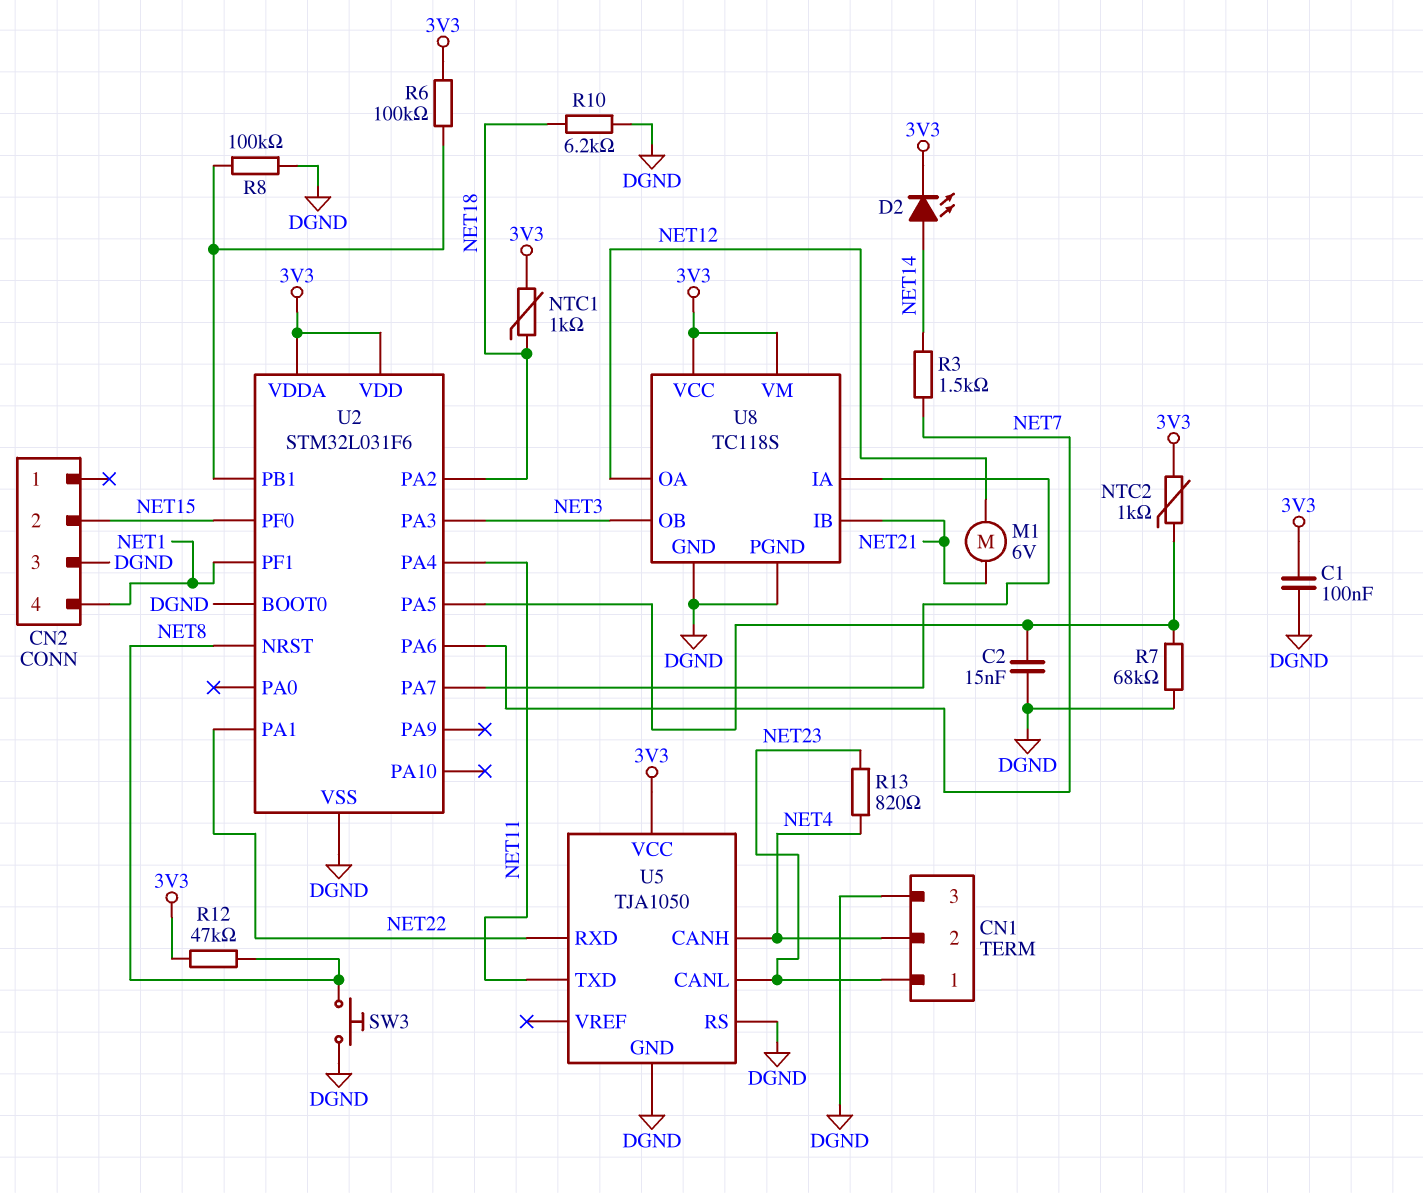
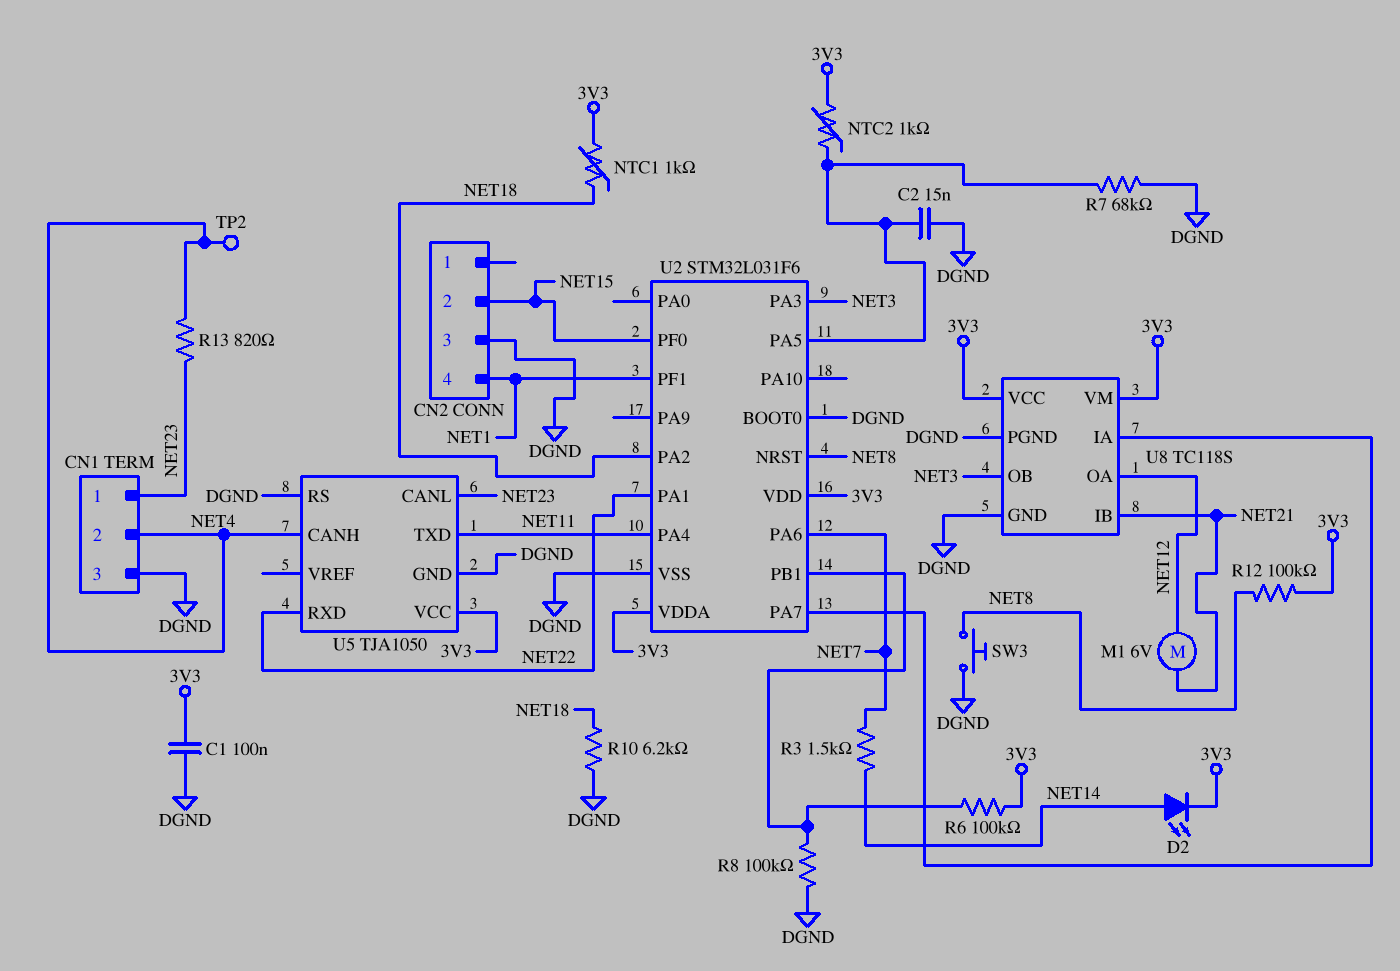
R12: 47k (3V3, NET8) -> 100k (3V3, NET8)
TP2: none -> test point (NET4)

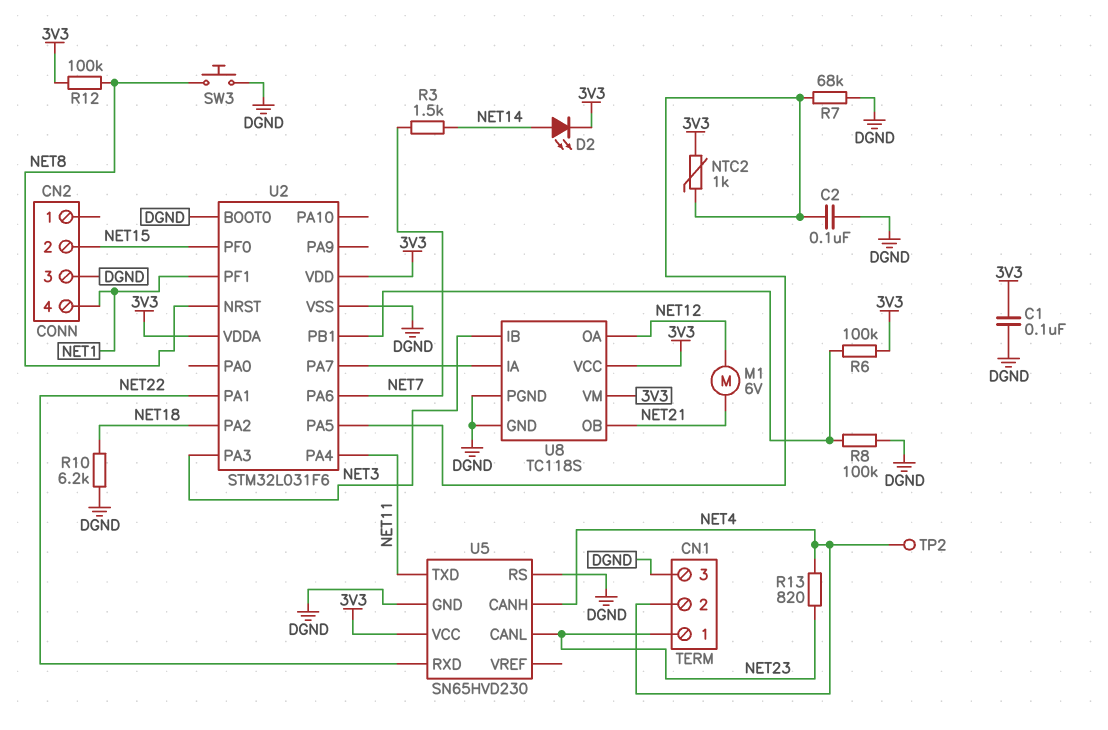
C2: 15nF (DGND, U2/PA5) -> 100nF (DGND, U2/PA5)
NTC1: 1k (3V3, NET18) -> none
U5: TJA1050 -> SN65HVD230
U8 pin IB: NET21 -> NET3
U8 pin OB: NET3 -> NET21

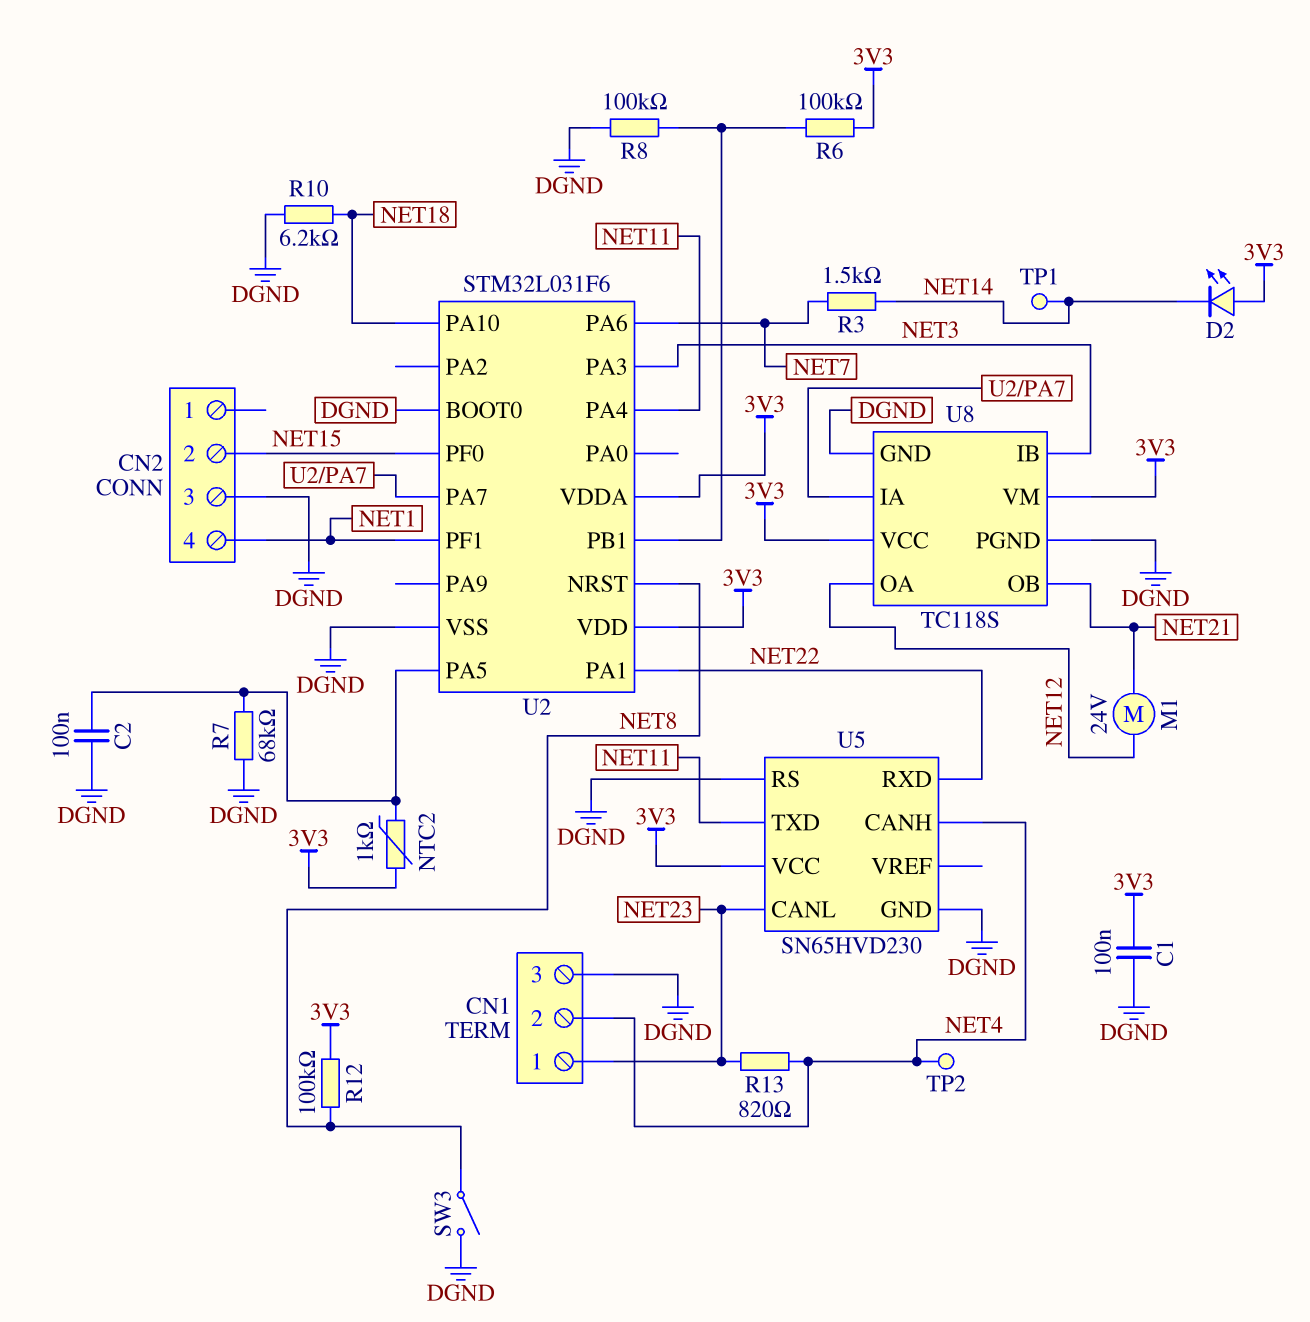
D2: LED (A NET14, K 3V3) -> LED (A 3V3, K NET14)
M1: motor 6V (NET12, NET21) -> motor 24V (NET12, NET21)
SW3: button (DGND, NET8) -> switch (DGND, NET8)
TP1: none -> test point (NET14)
U2 pin PA2: NET18 -> none
U2 pin PA10: none -> NET18

